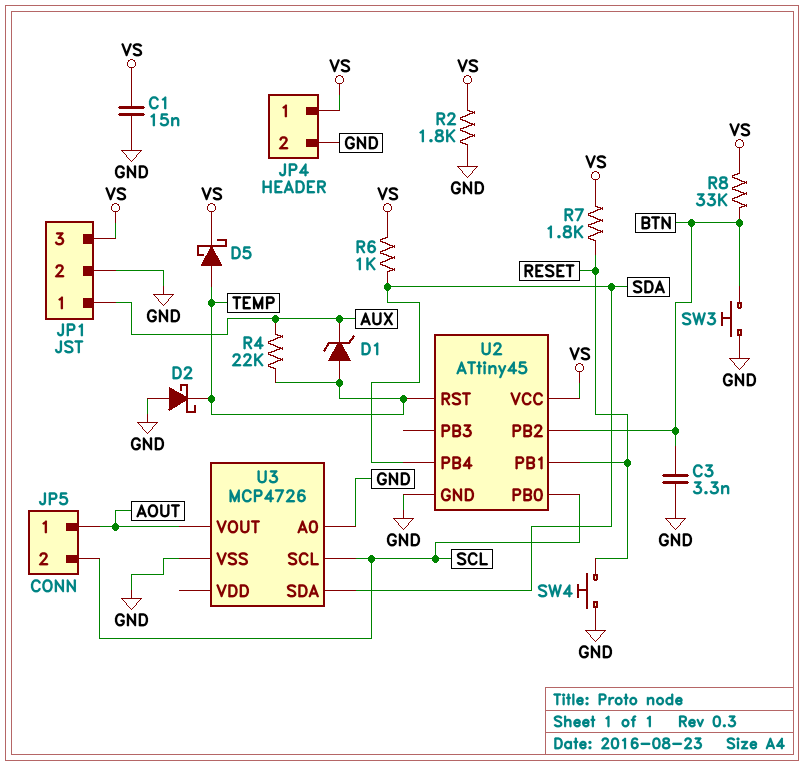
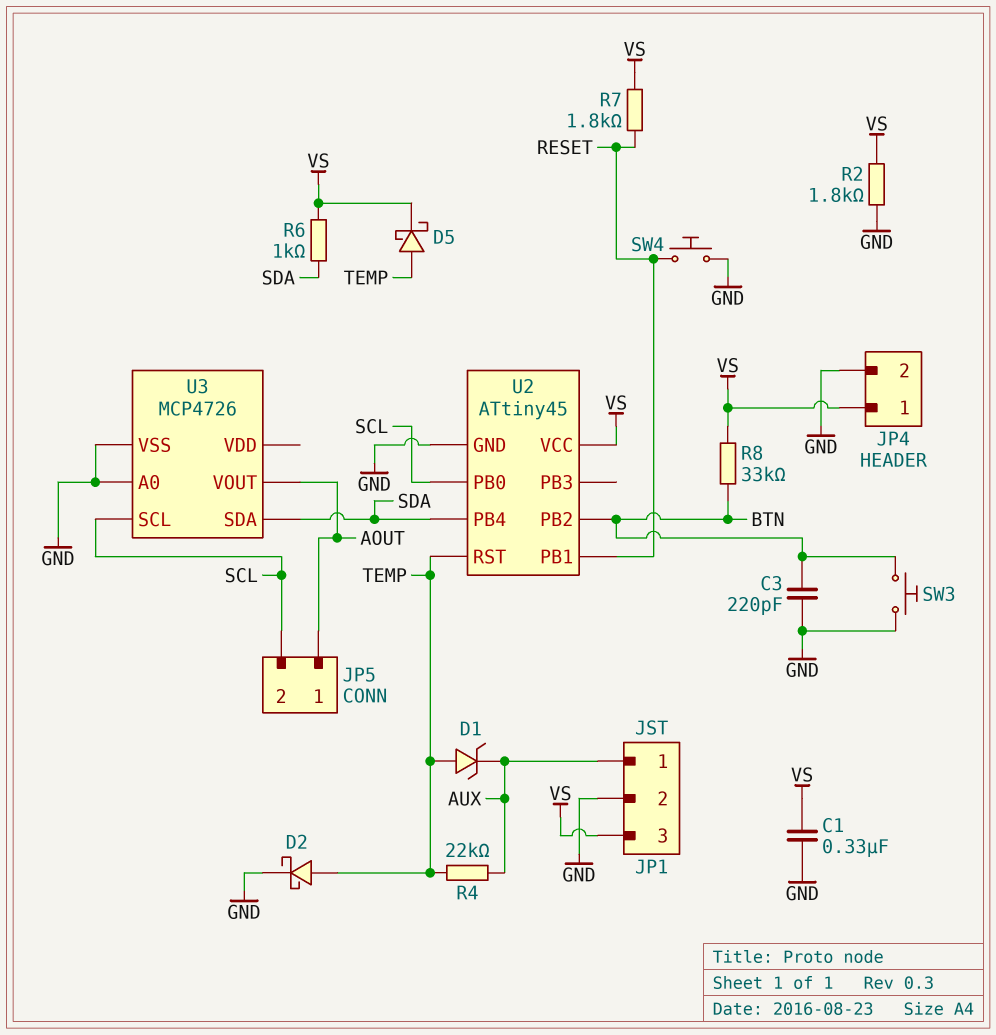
C1: 15nF (GND, VS) -> 330nF (GND, VS)
C3: 3.3nF (BTN, GND) -> 220pF (BTN, GND)
D2: schottky (A GND, K TEMP) -> schottky (A TEMP, K GND)

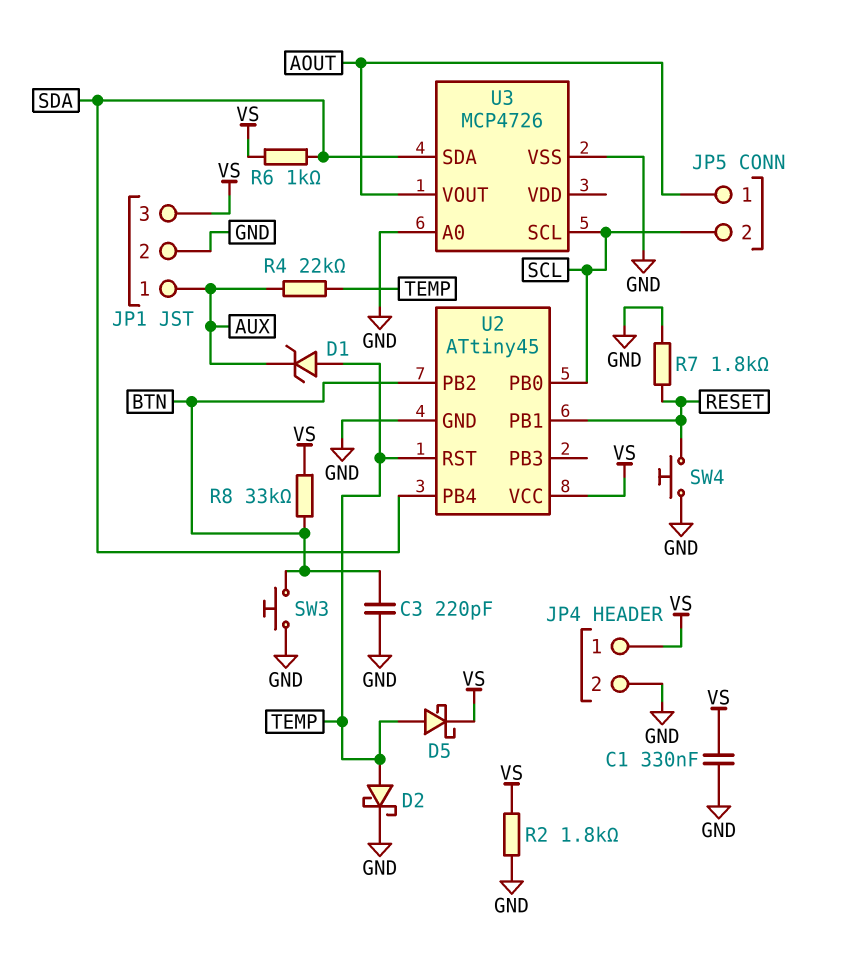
R7: 1.8k (RESET, VS) -> 1.8k (GND, RESET)

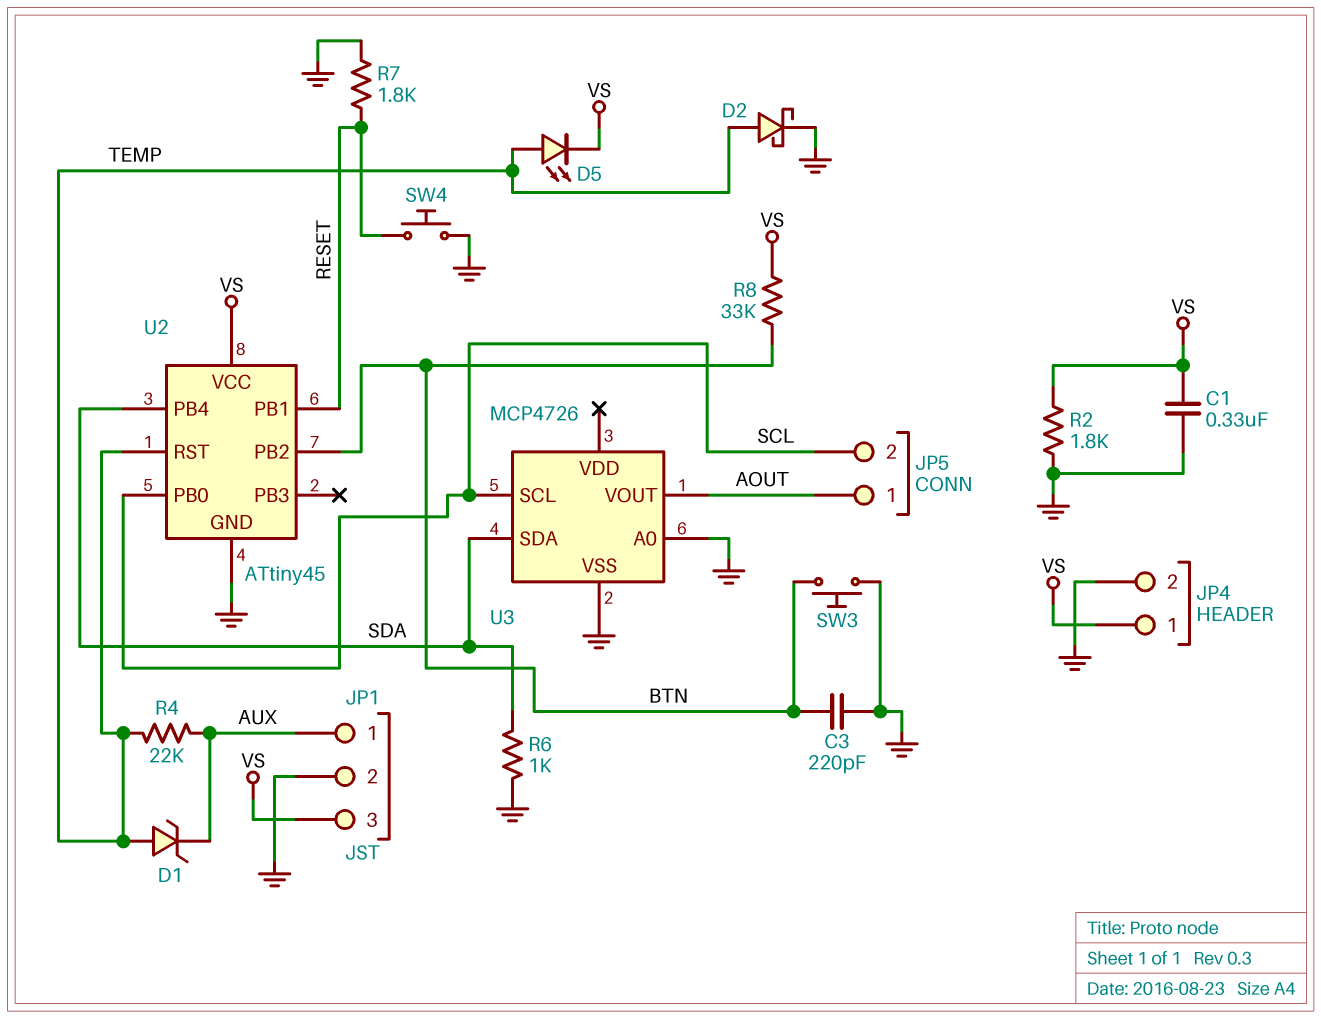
D5: schottky (A TEMP, K VS) -> LED (A TEMP, K VS)
R6: 1k (SDA, VS) -> 1k (GND, SDA)

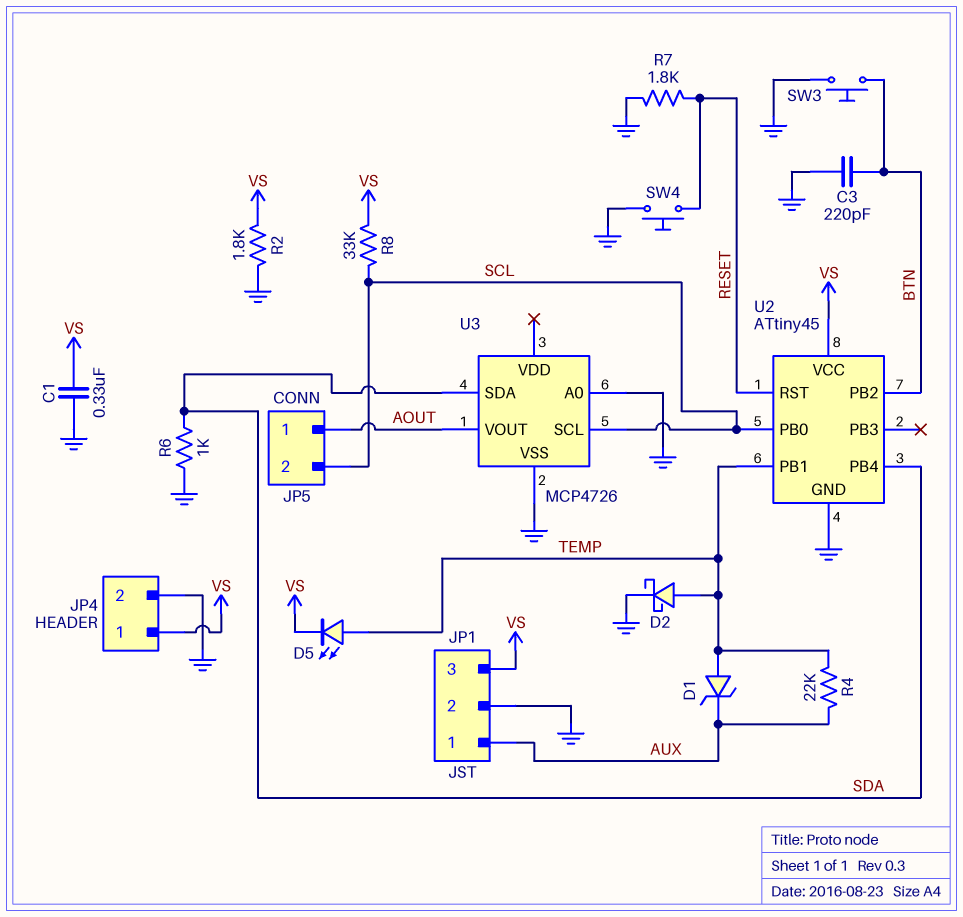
R8: 33k (BTN, VS) -> 33k (SCL, VS)
U2 pin PB1: RESET -> TEMP
U2 pin RST: TEMP -> RESET

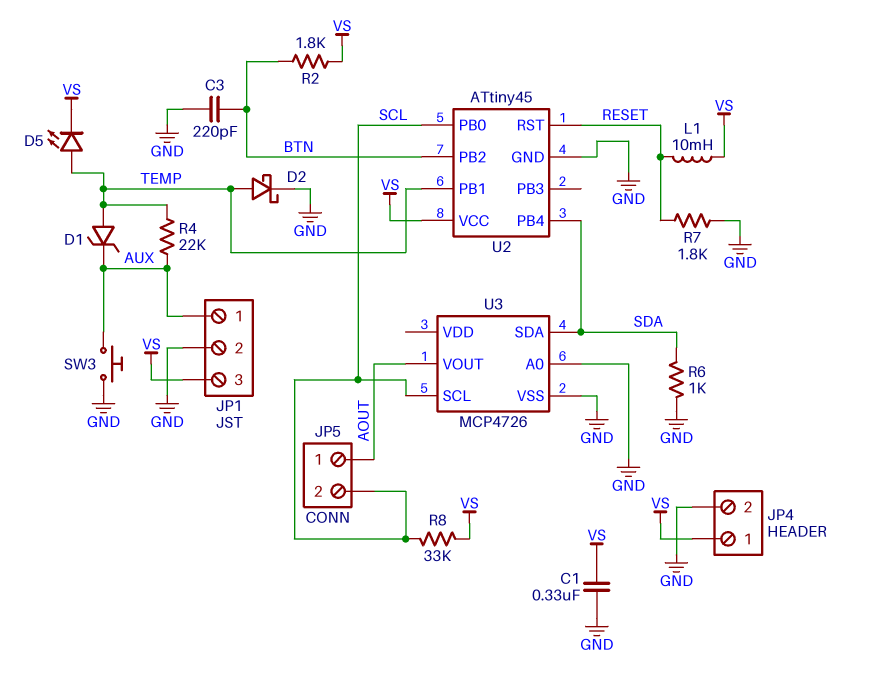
L1: none -> 10mH (RESET, VS)
R2: 1.8k (GND, VS) -> 1.8k (BTN, VS)
SW3: button (BTN, GND) -> button (AUX, GND)
SW4: button (GND, RESET) -> none

